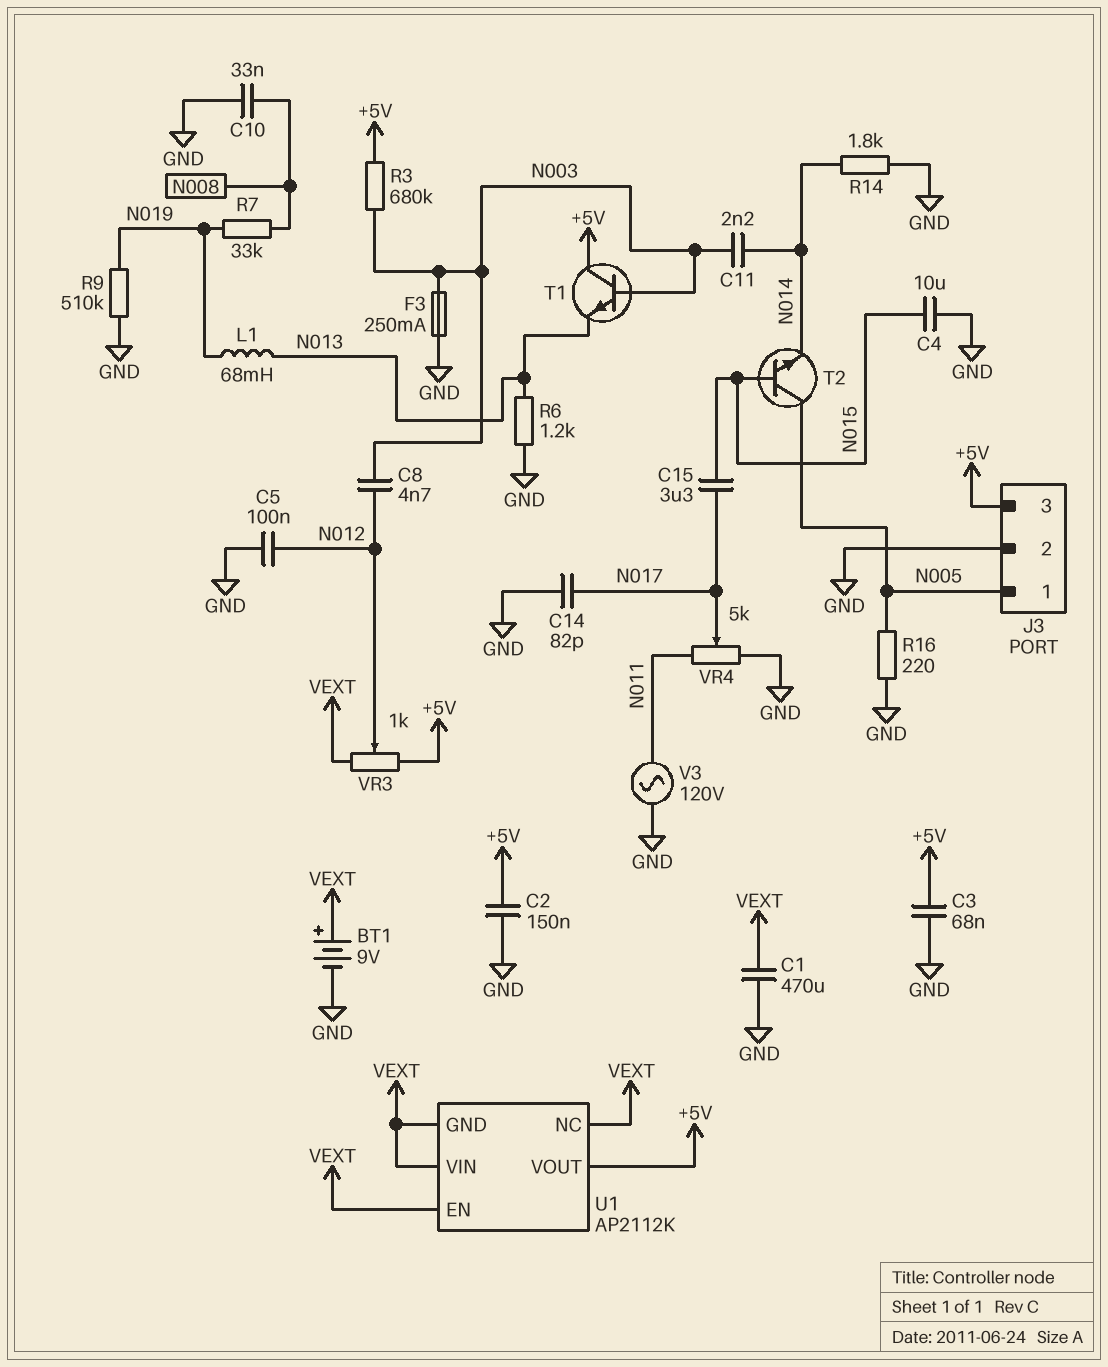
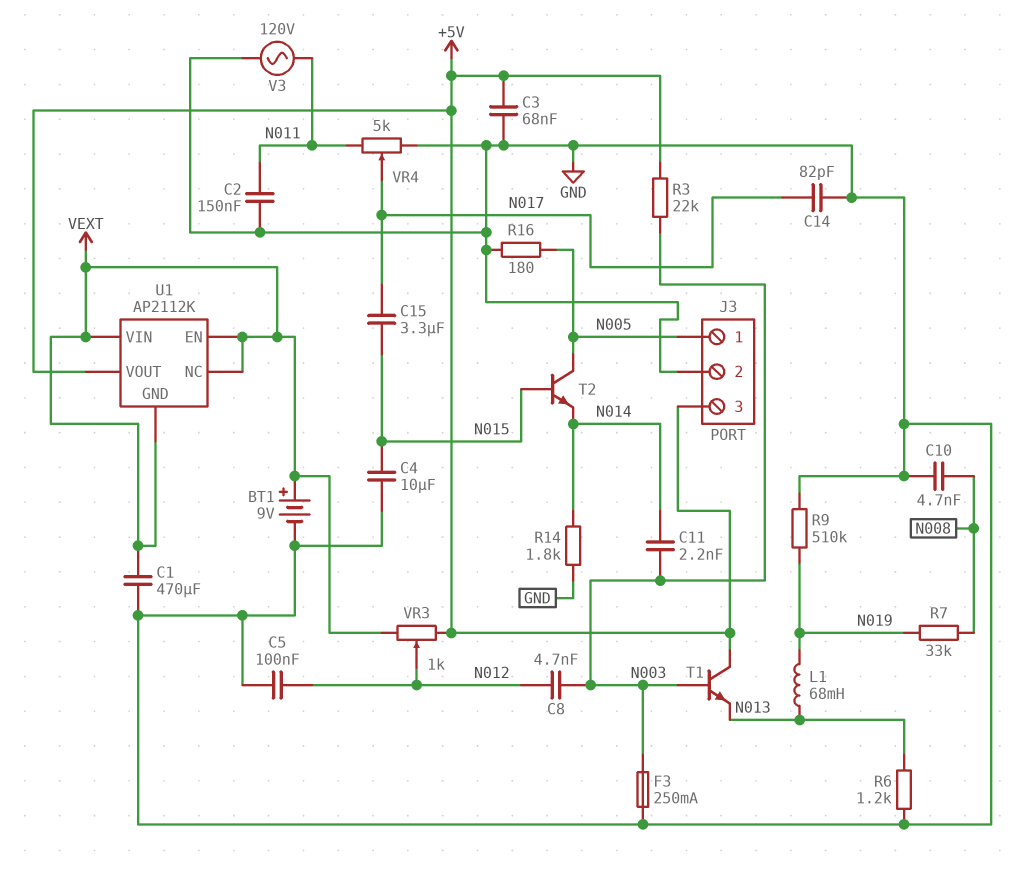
C2: 150nF (+5V, GND) -> 150nF (GND, N011)
C10: 33nF (GND, N008) -> 4.7nF (GND, N008)
R3: 680k (+5V, N003) -> 22k (+5V, N003)
R16: 220 (GND, N005) -> 180 (GND, N005)

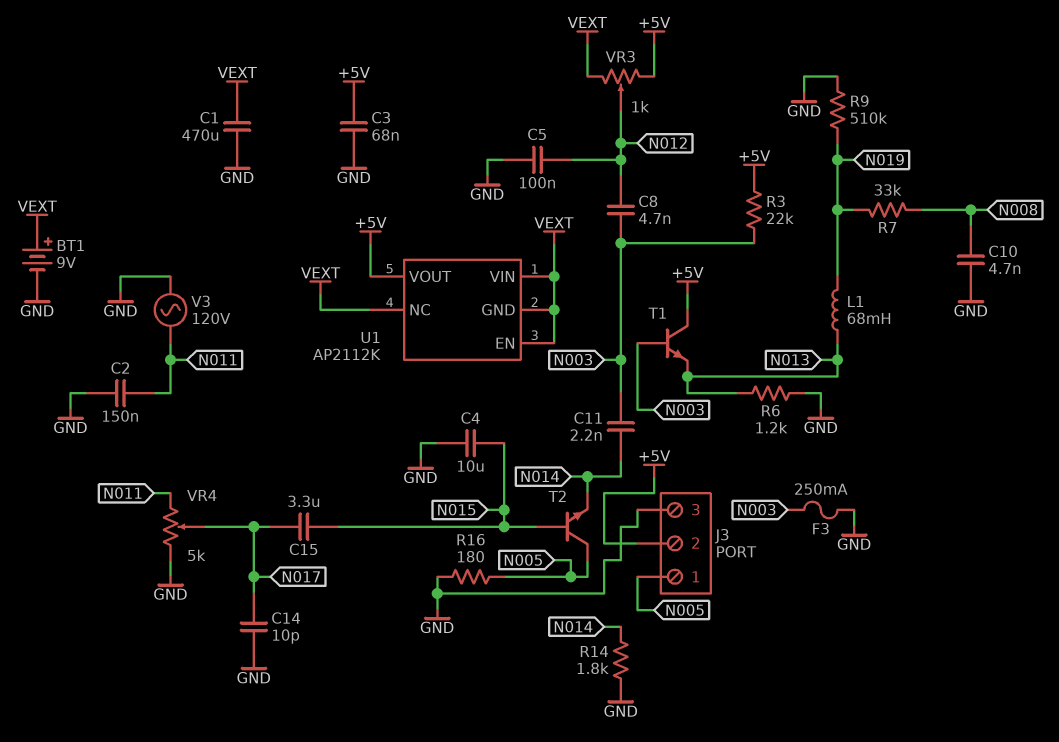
C14: 82pF (GND, N017) -> 10pF (GND, N017)
J3 pin 2: GND -> +5V
J3 pin 3: +5V -> GND

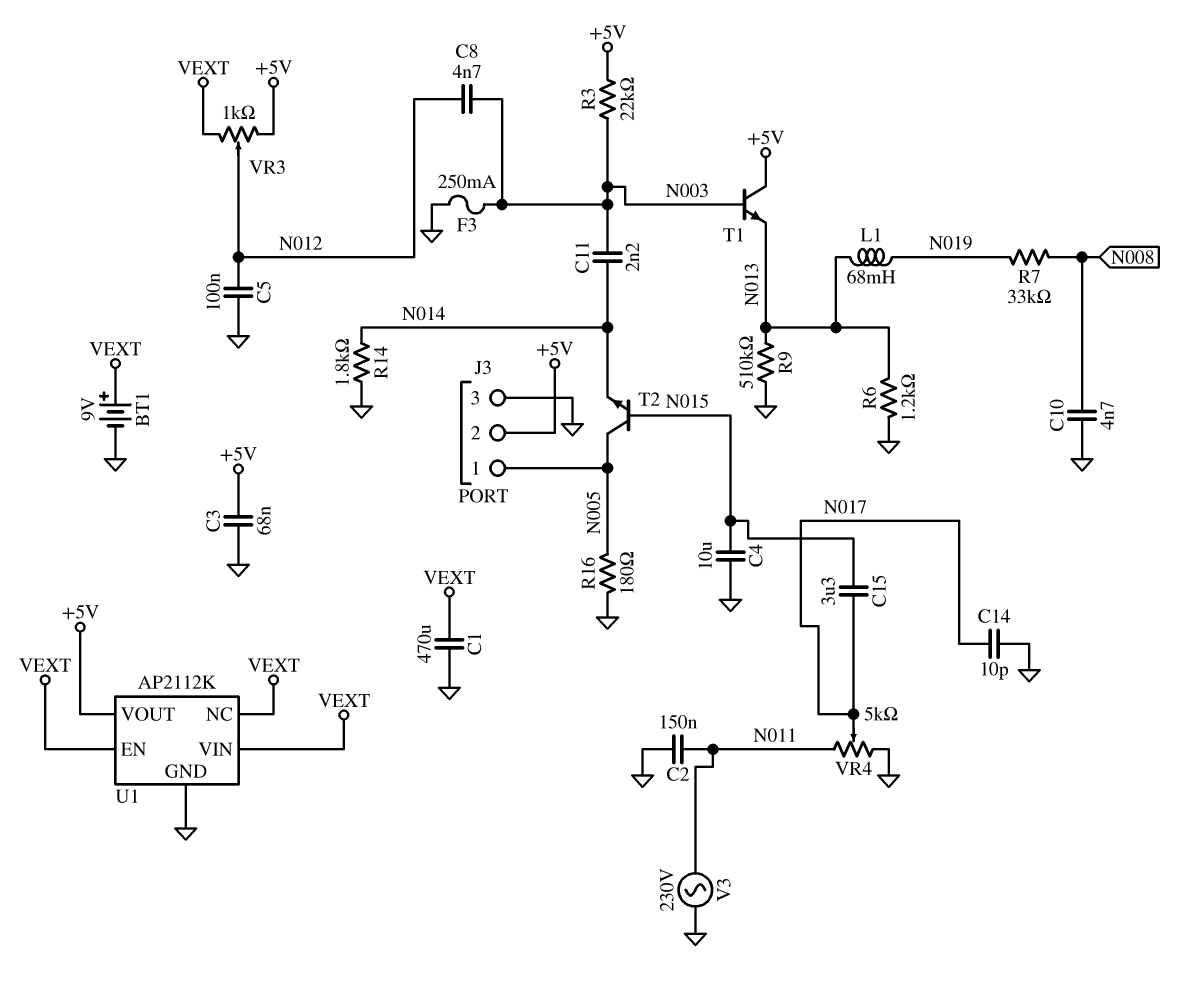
R9: 510k (GND, N019) -> 510k (GND, N013)
U1 pin GND: VEXT -> GND
V3: AC 120V (GND, N011) -> AC 230V (GND, N011)

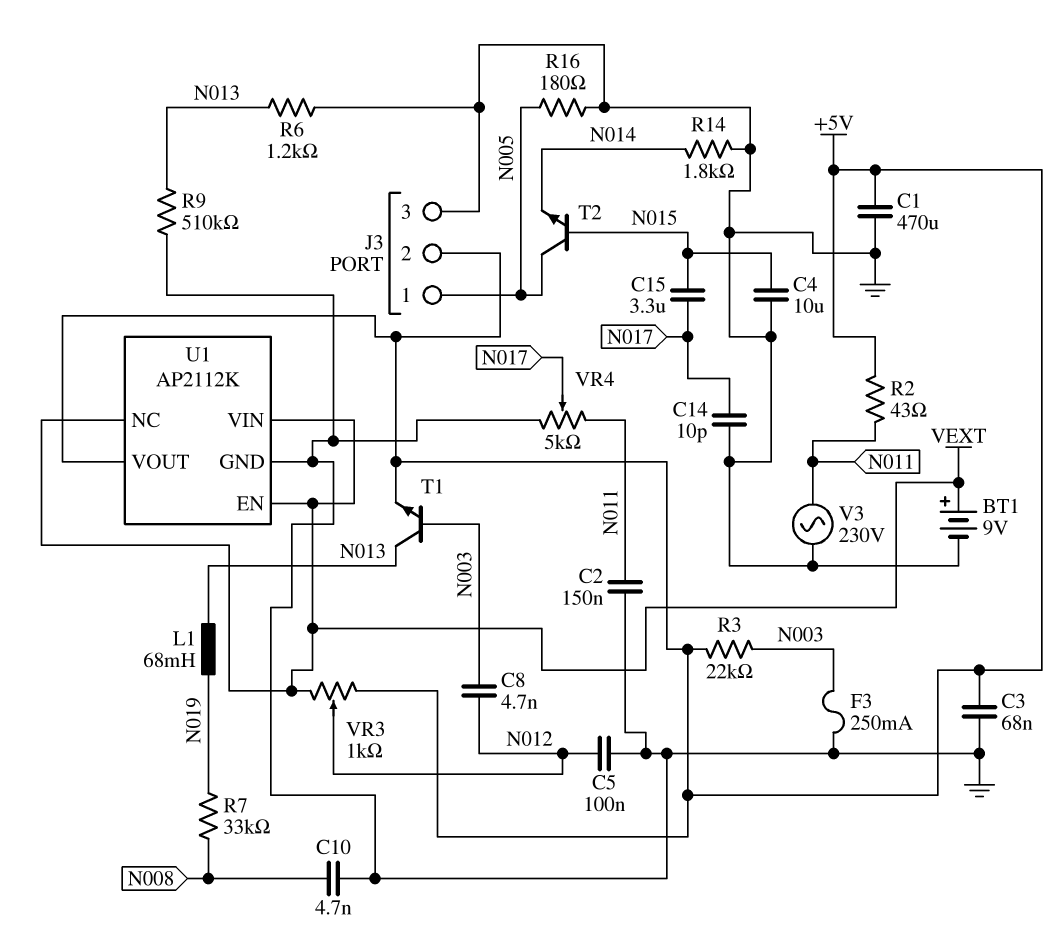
C1: 470uF (GND, VEXT) -> 470uF (+5V, GND)
C11: 2.2nF (N003, N014) -> none
R2: none -> 43 (+5V, N011)
T1: NPN (B N003, C +5V, E N013) -> NPN (B N003, C N013, E +5V)

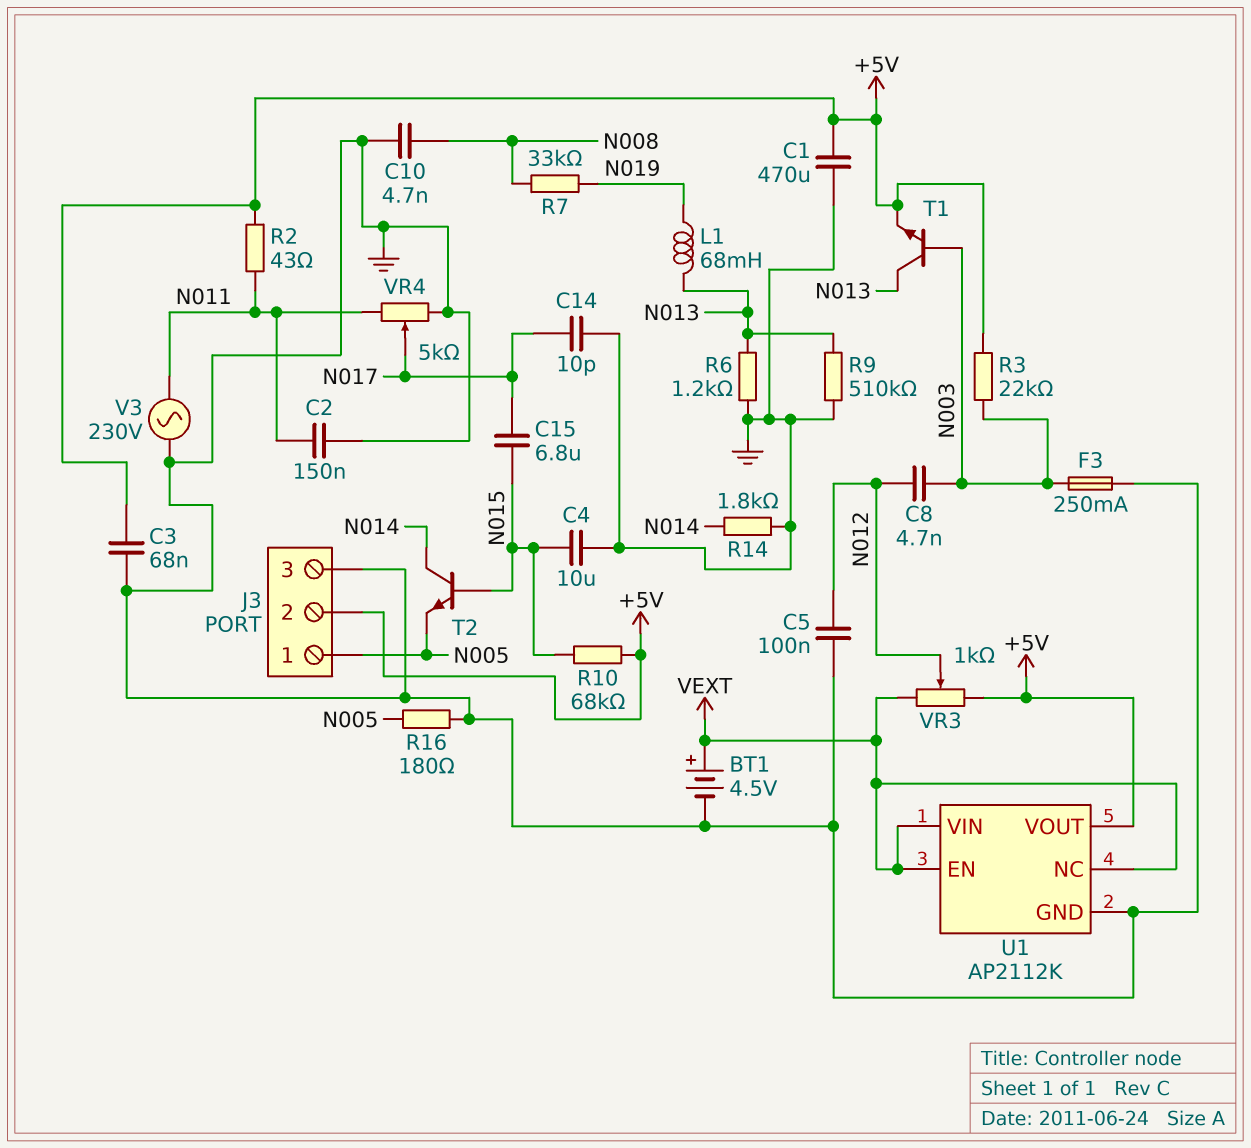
BT1: 9V (plus VEXT, minus GND) -> 4.5V (plus VEXT, minus GND)
C15: 3.3uF (N015, N017) -> 6.8uF (N015, N017)
R10: none -> 68k (+5V, N015)
T2: NPN (B N015, C N005, E N014) -> NPN (B N015, C N014, E N005)

